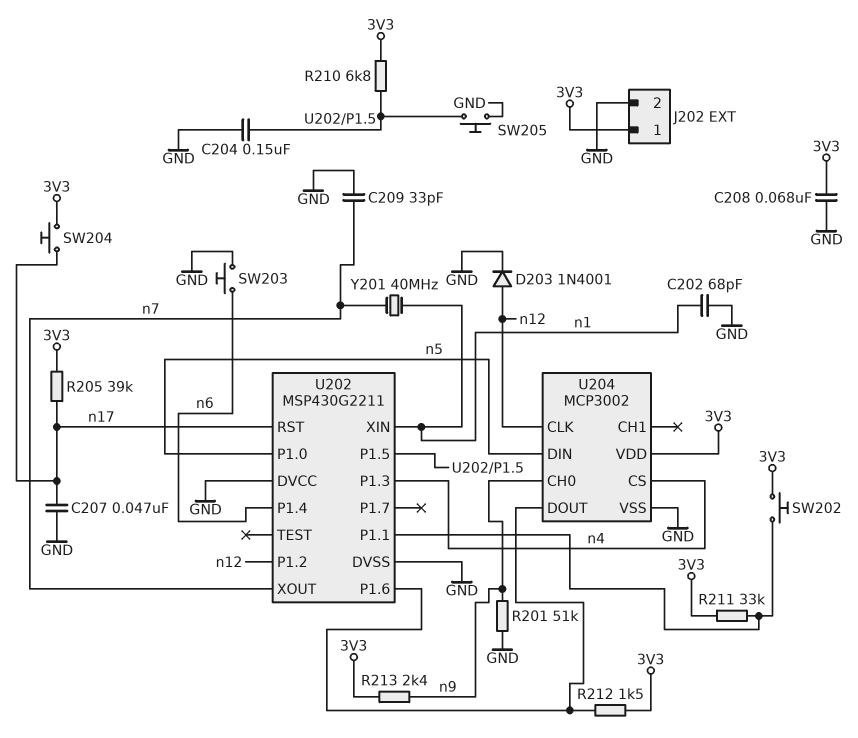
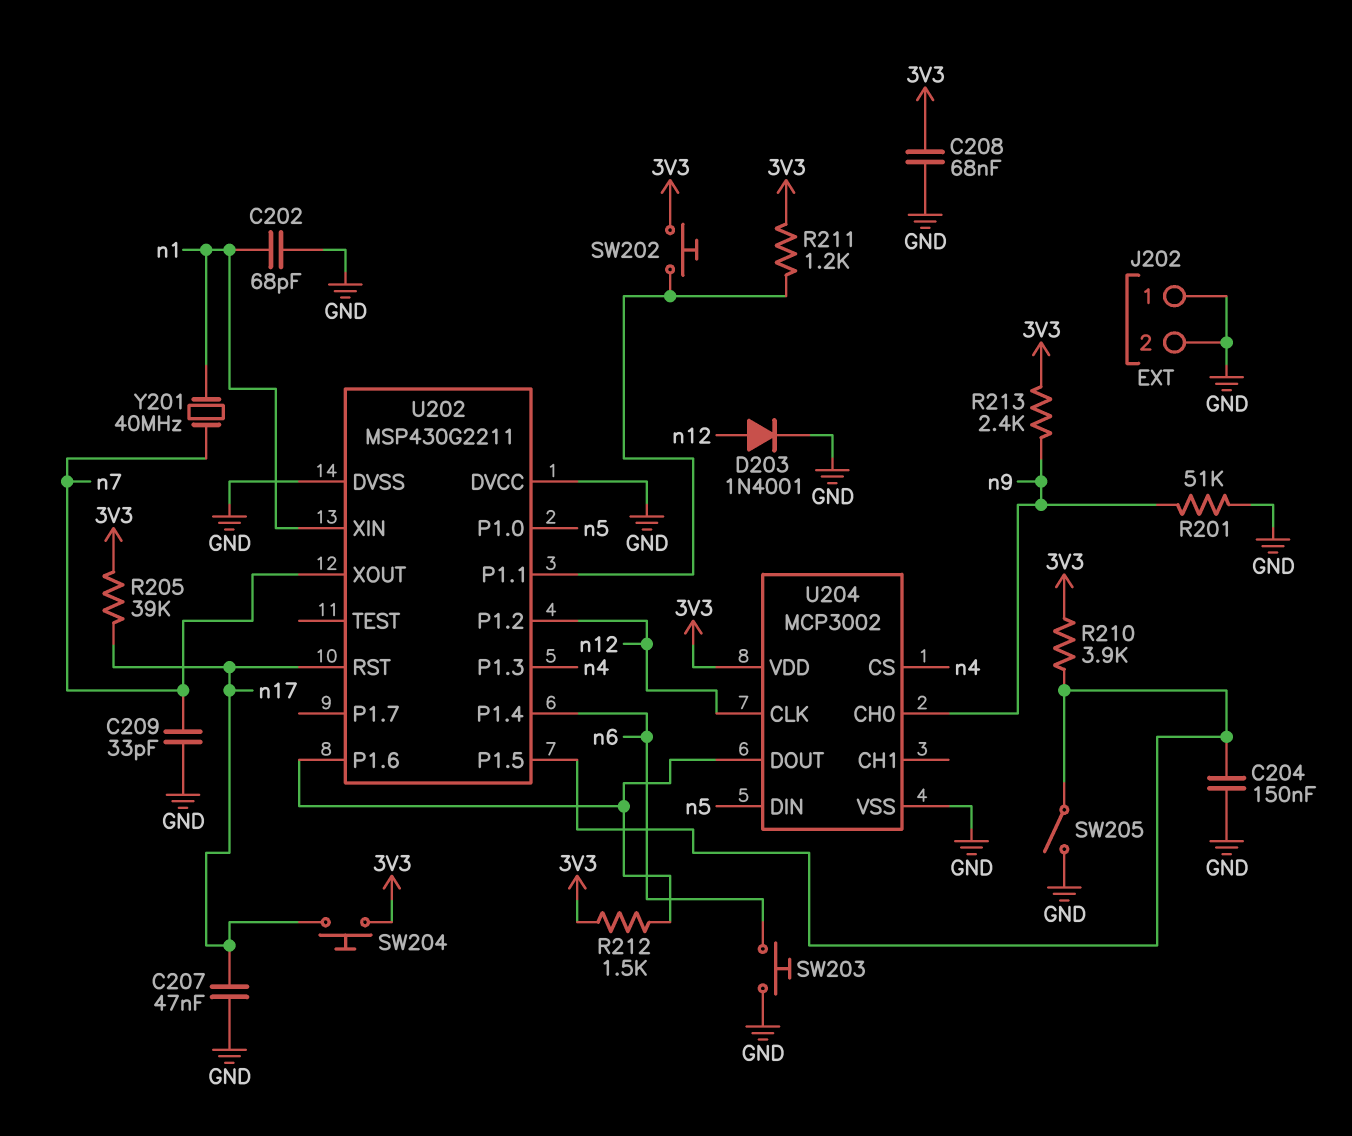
J202 pin 1: 3V3 -> GND
R210: 6.8k (3V3, U202/P1.5) -> 3.9k (3V3, U202/P1.5)
R211: 33k (3V3, U202/P1.1) -> 1.2k (3V3, U202/P1.1)
SW205: button (GND, U202/P1.5) -> switch (GND, U202/P1.5)

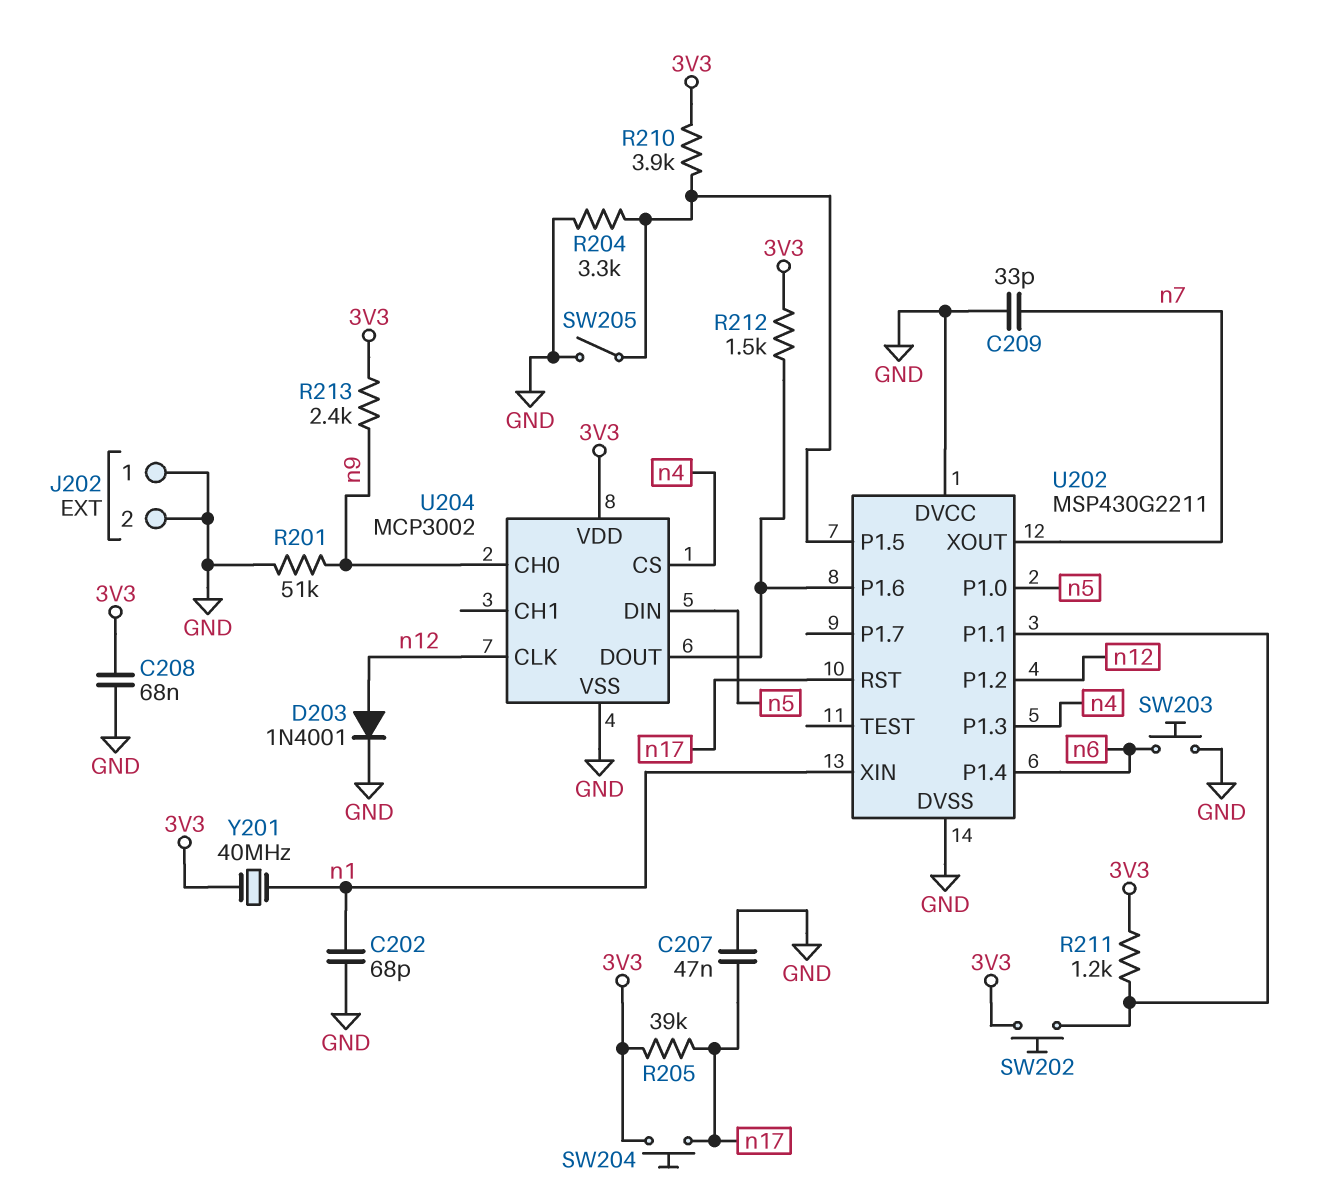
C204: 150nF (GND, U202/P1.5) -> none
R204: none -> 3.3k (GND, U202/P1.5)
Y201: 40MHz (n1, n7) -> 40MHz (3V3, n1)

